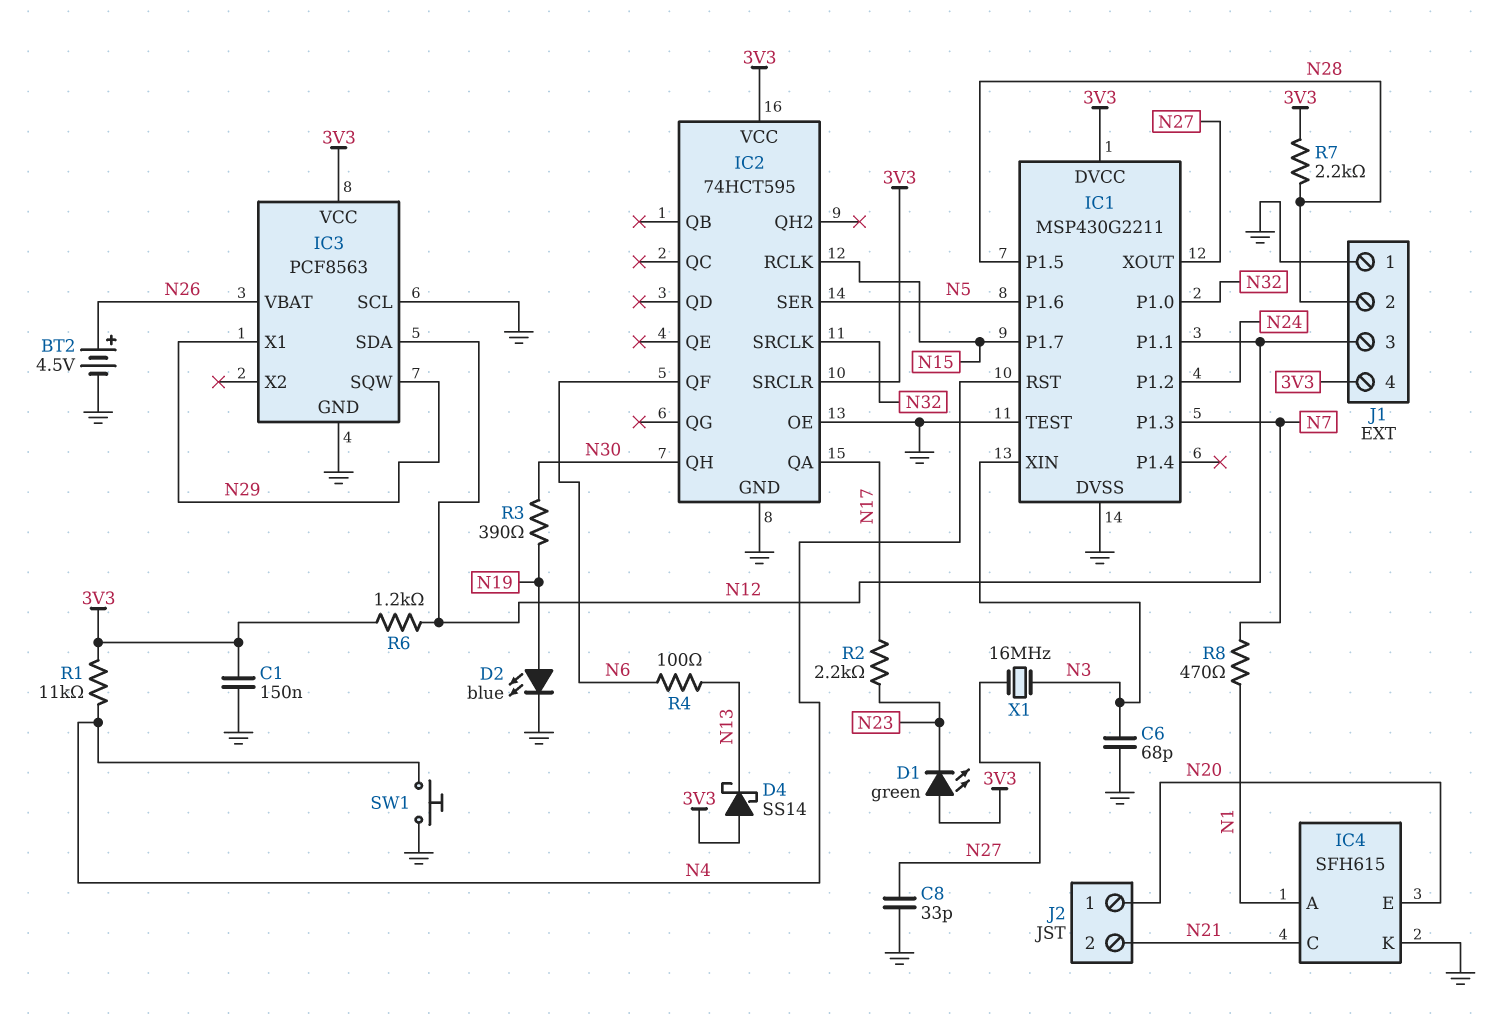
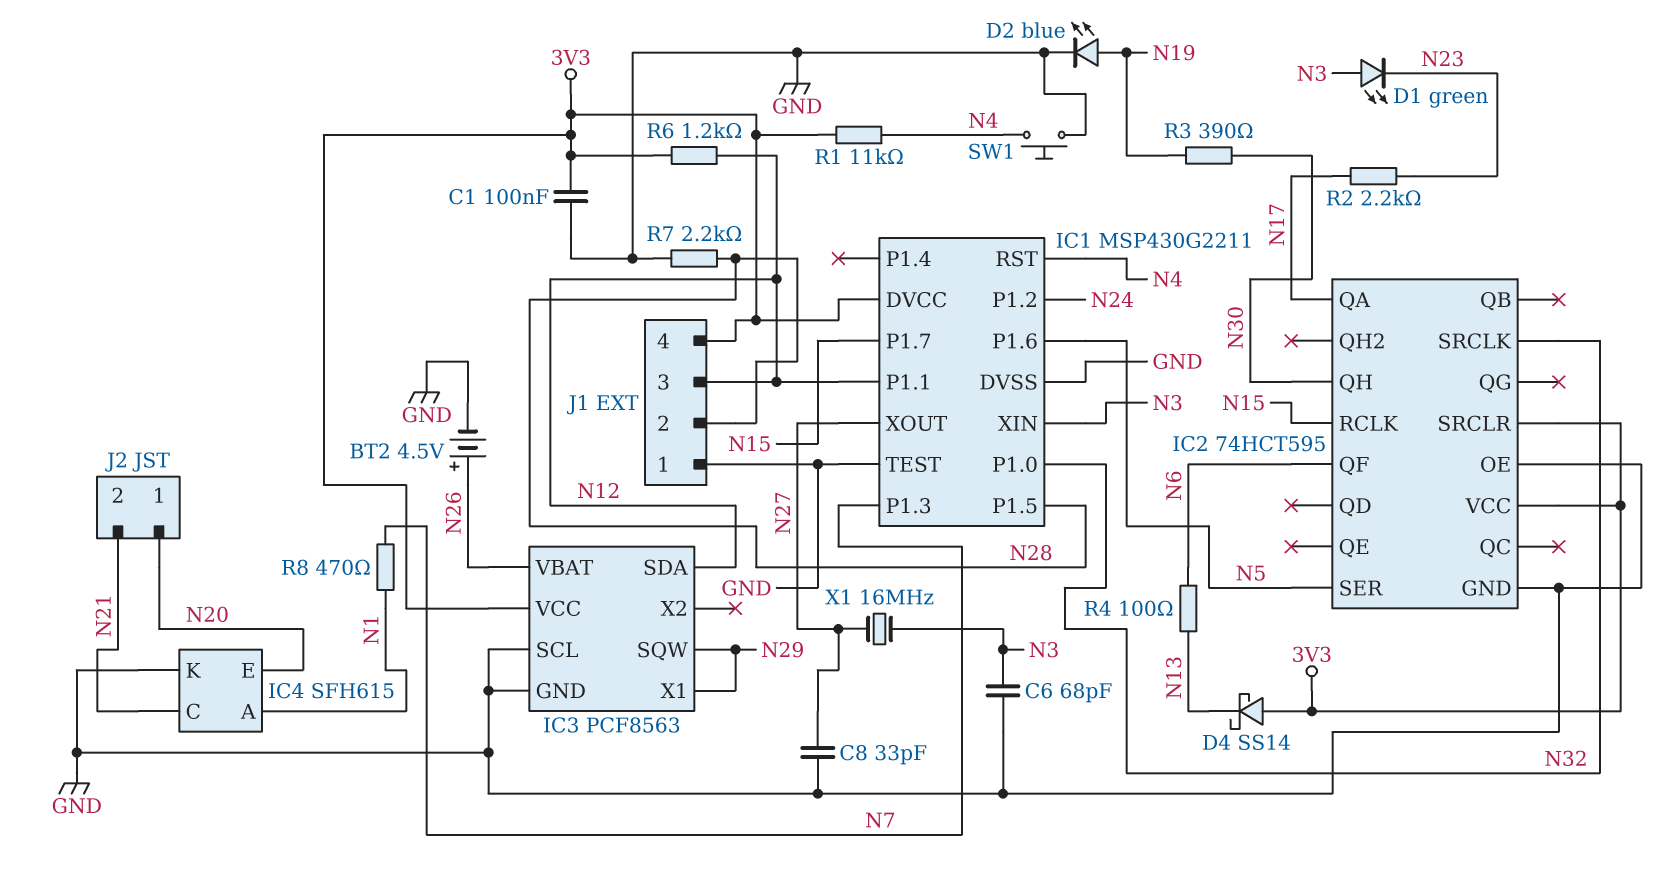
C1: 150nF (3V3, GND) -> 100nF (3V3, GND)
D1: LED green (A 3V3, K N23) -> LED green (A N3, K N23)
R7: 2.2k (3V3, N28) -> 2.2k (GND, N28)

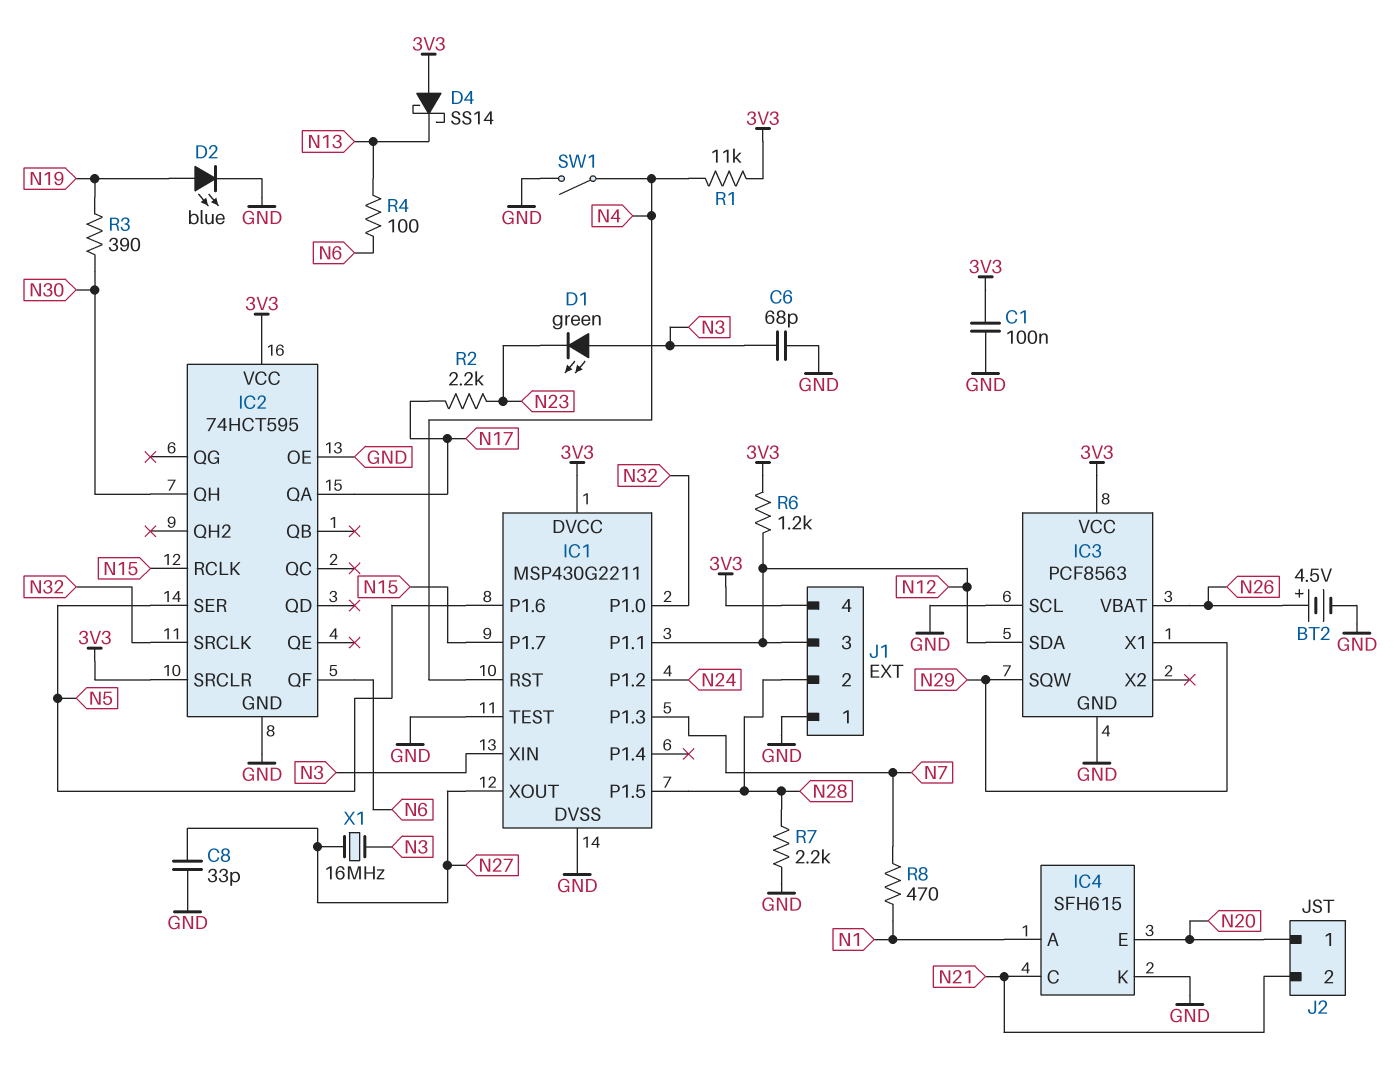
SW1: button (GND, N4) -> switch (GND, N4)

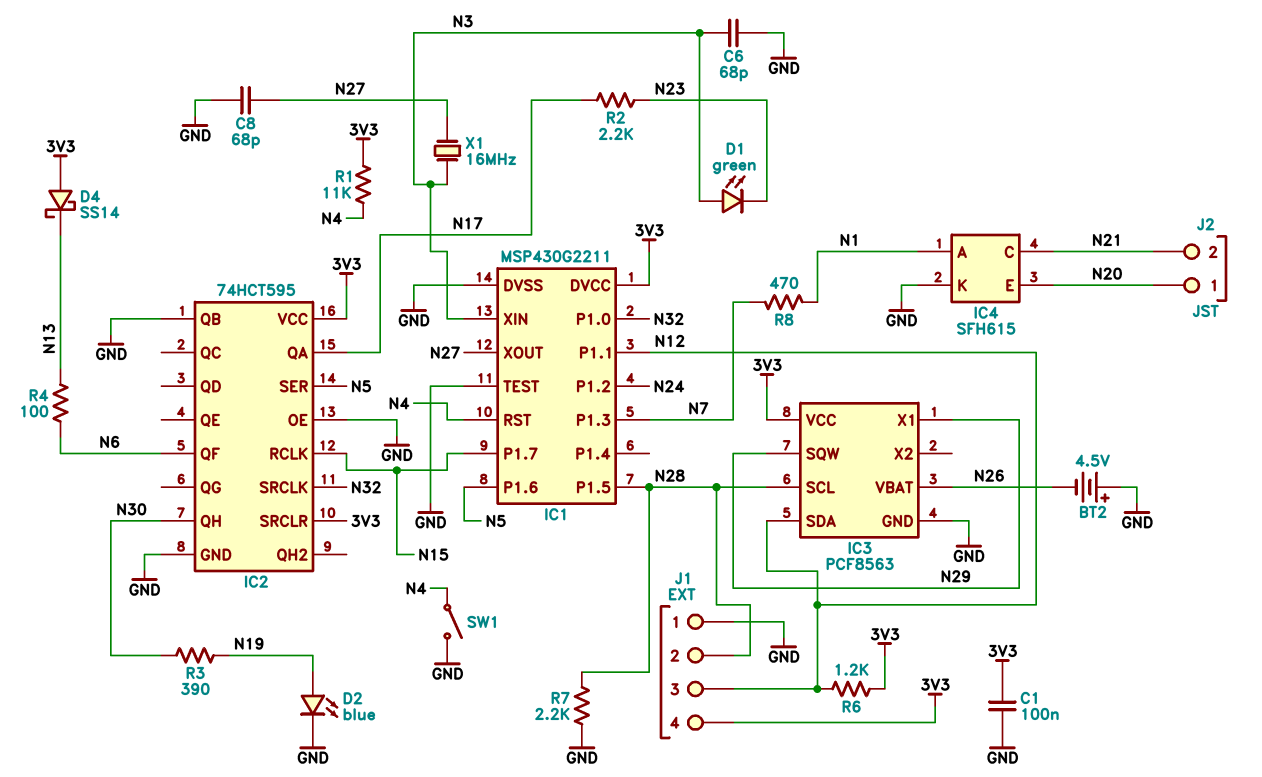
BT2: 4.5V (plus N26, minus GND) -> 4.5V (plus GND, minus N26)
C8: 33pF (GND, N27) -> 68pF (GND, N27)
IC2 pin QB: none -> GND
IC3 pin SCL: GND -> N28

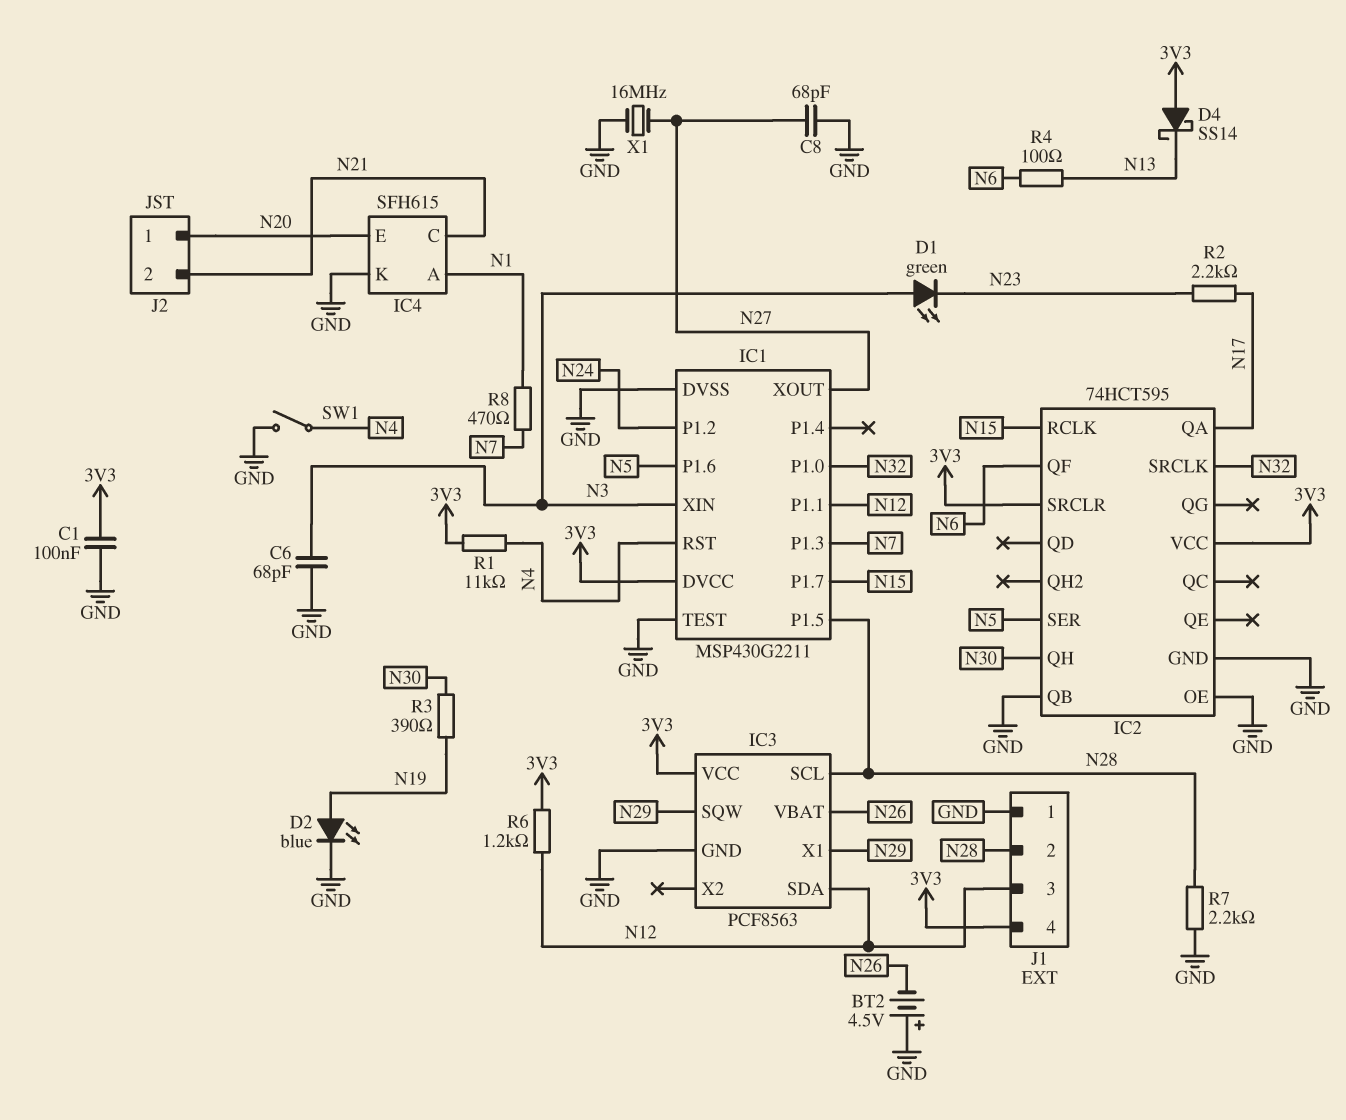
X1: 16MHz (N3, N27) -> 16MHz (GND, N27)

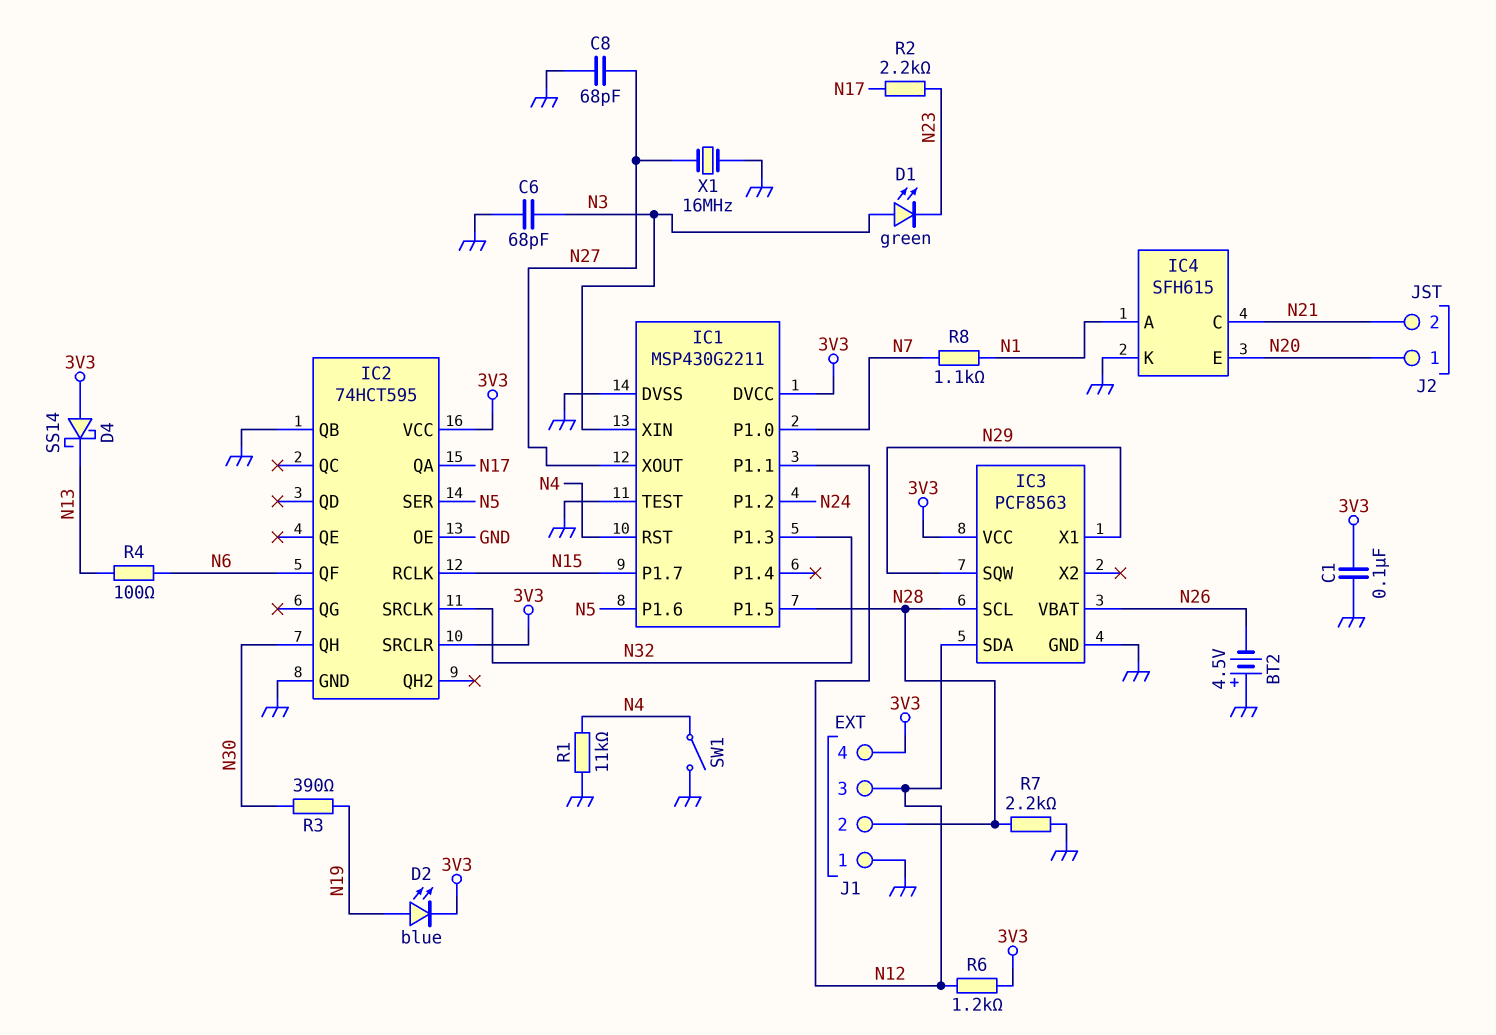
D2: LED blue (A N19, K GND) -> LED blue (A N19, K 3V3)
IC1 pin P1.0: N32 -> N7
IC1 pin P1.3: N7 -> N32
R1: 11k (3V3, N4) -> 11k (GND, N4)
R8: 470 (N1, N7) -> 1.1k (N1, N7)

